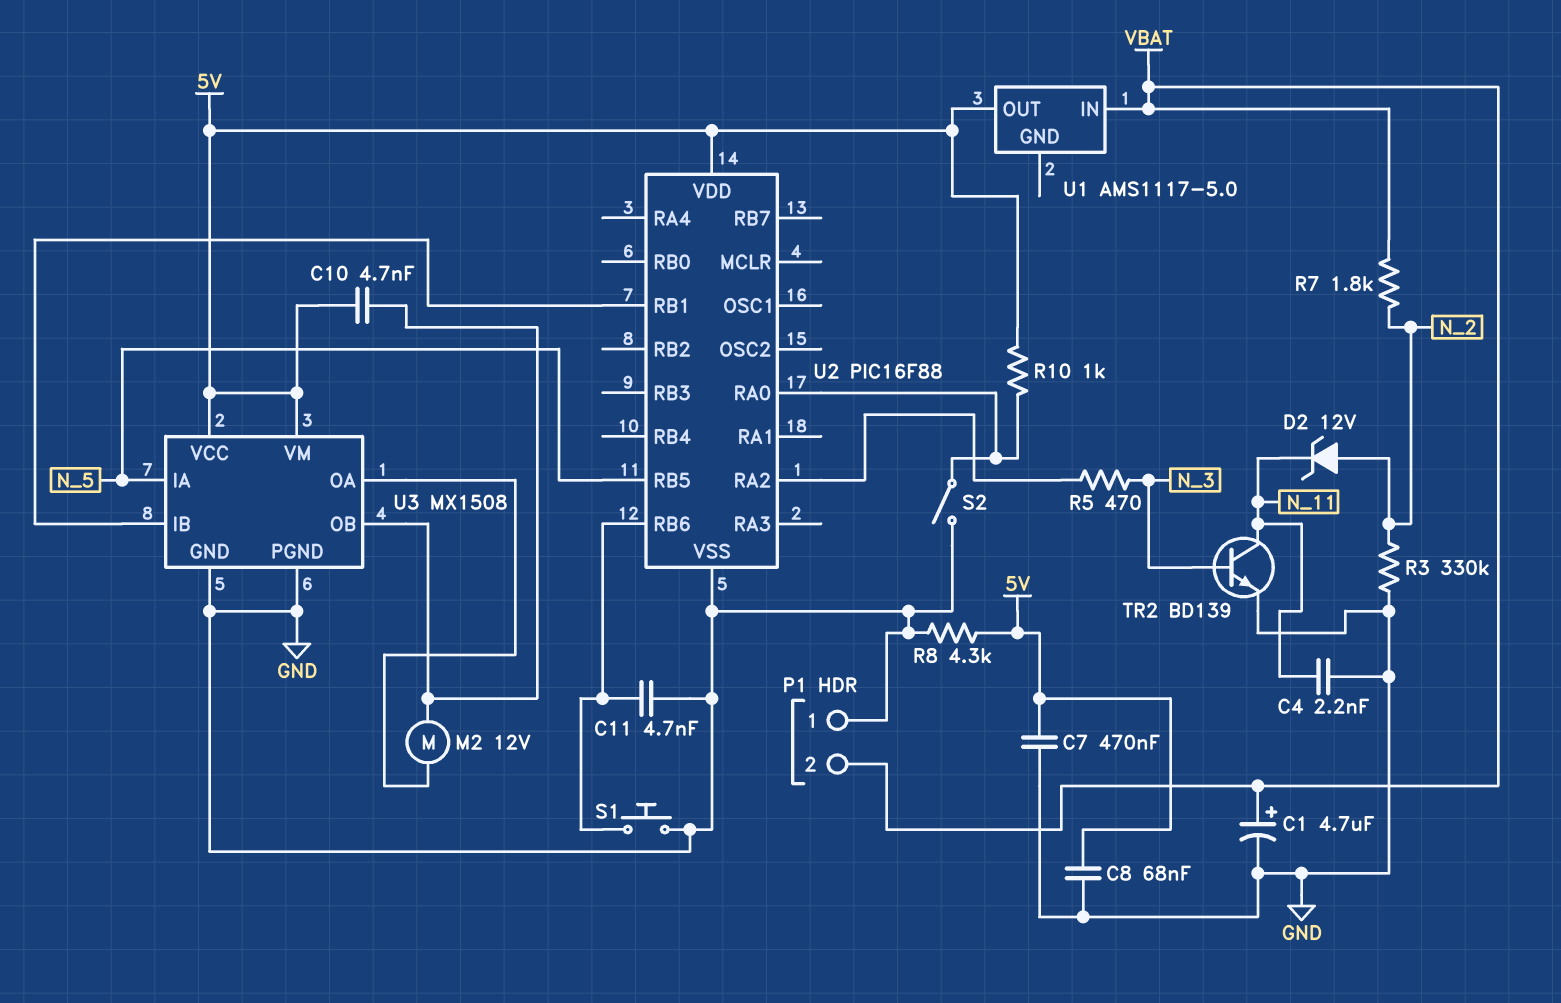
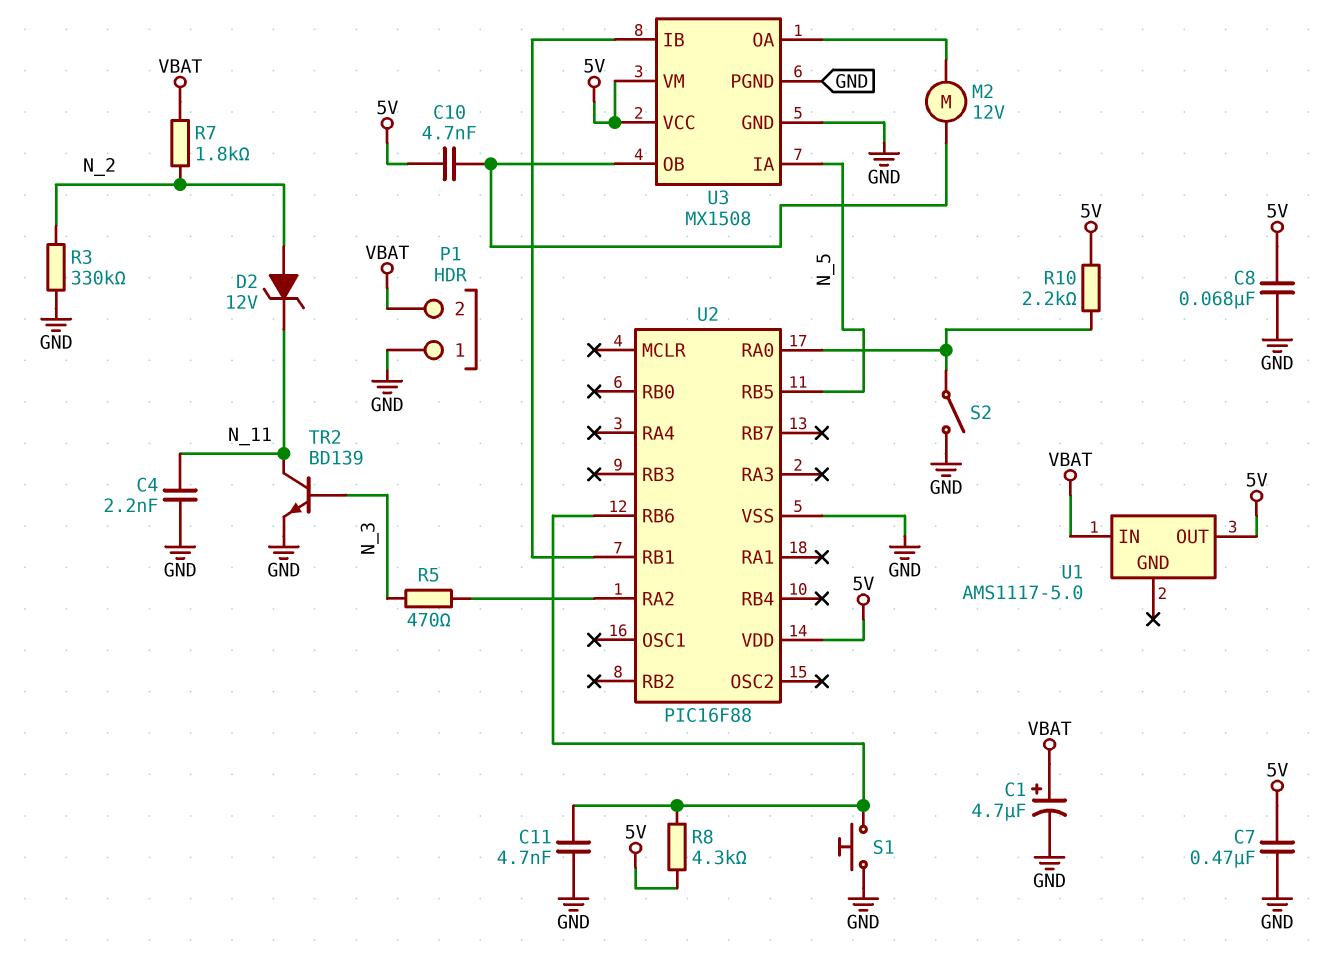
R8: 4.3k (5V, GND) -> 4.3k (5V, U2/RB6)
R10: 1k (5V, U2/RA0) -> 2.2k (5V, U2/RA0)

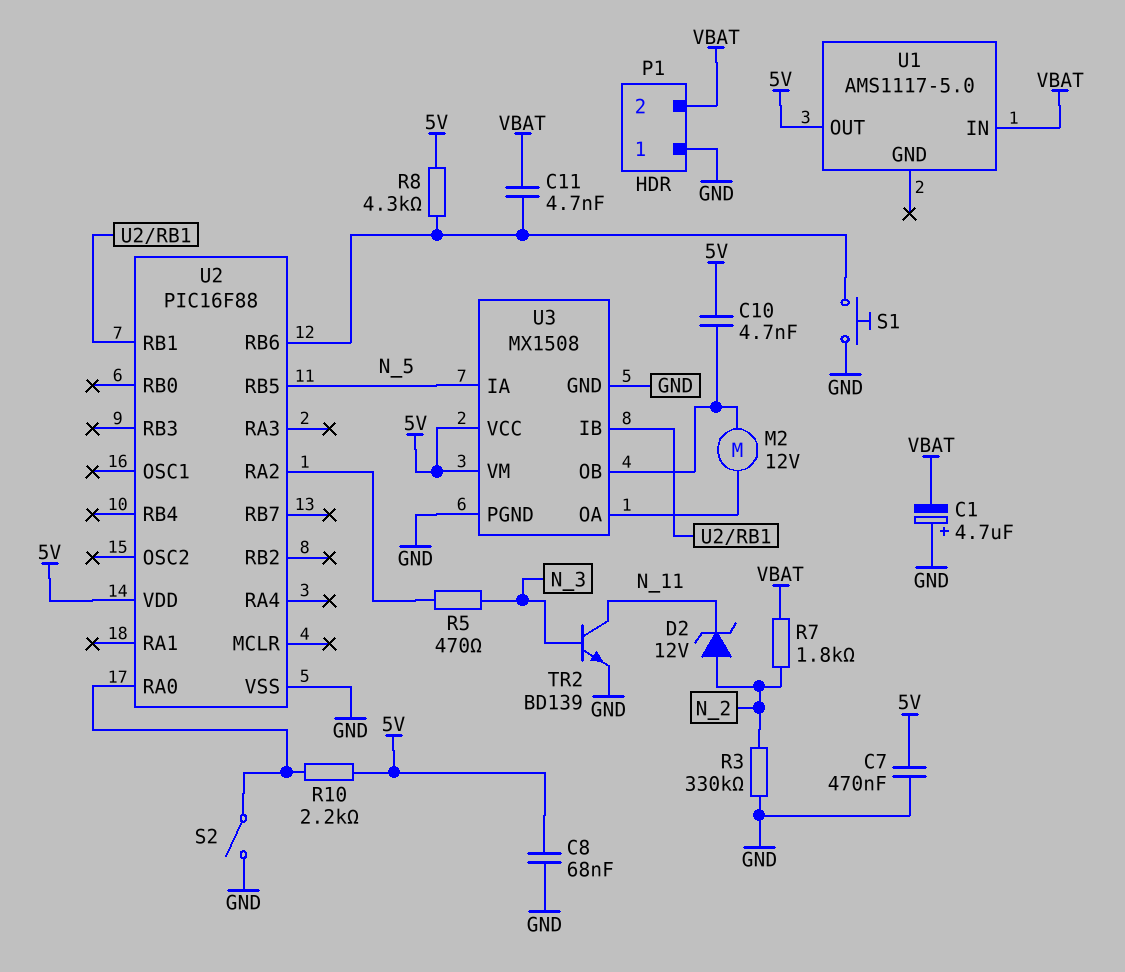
C1: 4.7uF (plus VBAT, minus GND) -> 4.7uF (plus GND, minus VBAT)
C4: 2.2nF (GND, N_11) -> none
C11: 4.7nF (GND, U2/RB6) -> 4.7nF (U2/RB6, VBAT)

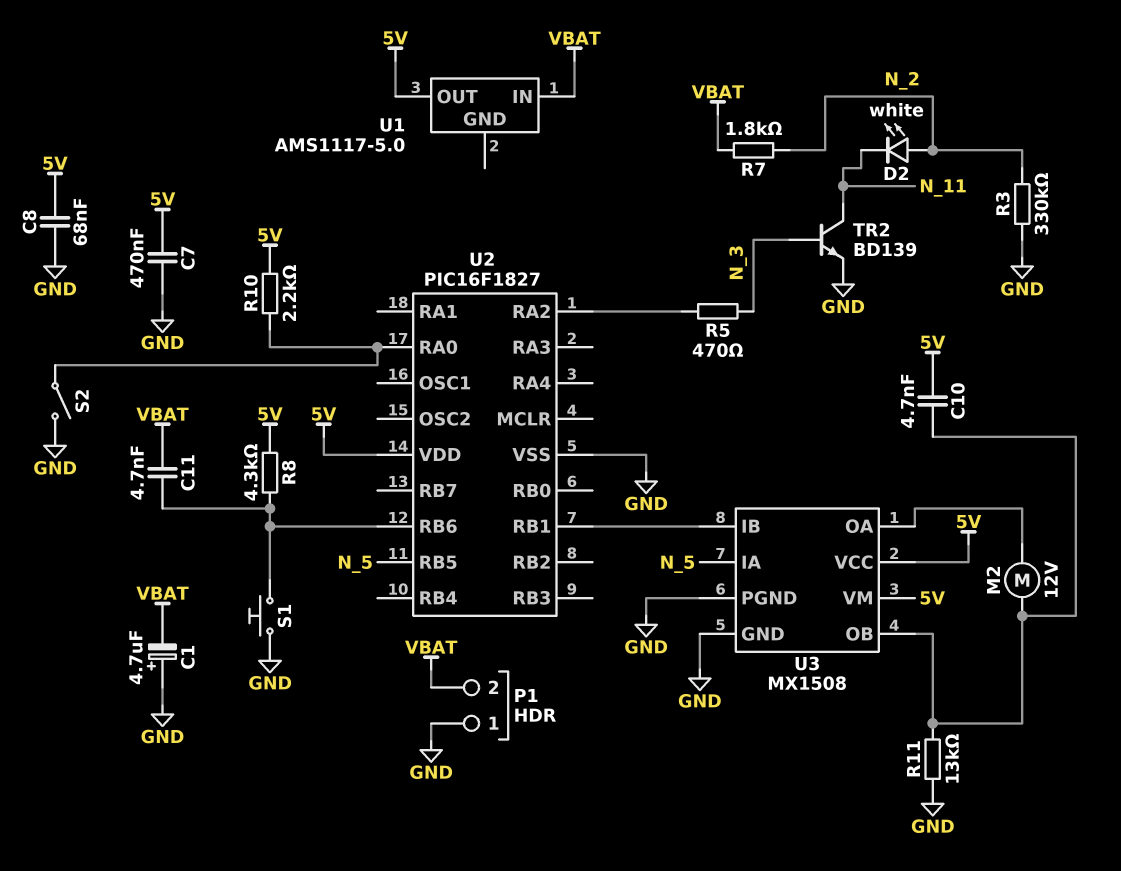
D2: zener 12V (A N_2, K N_11) -> LED white (A N_2, K N_11)
R11: none -> 13k (GND, U3/OB)
U2: PIC16F88 -> PIC16F1827

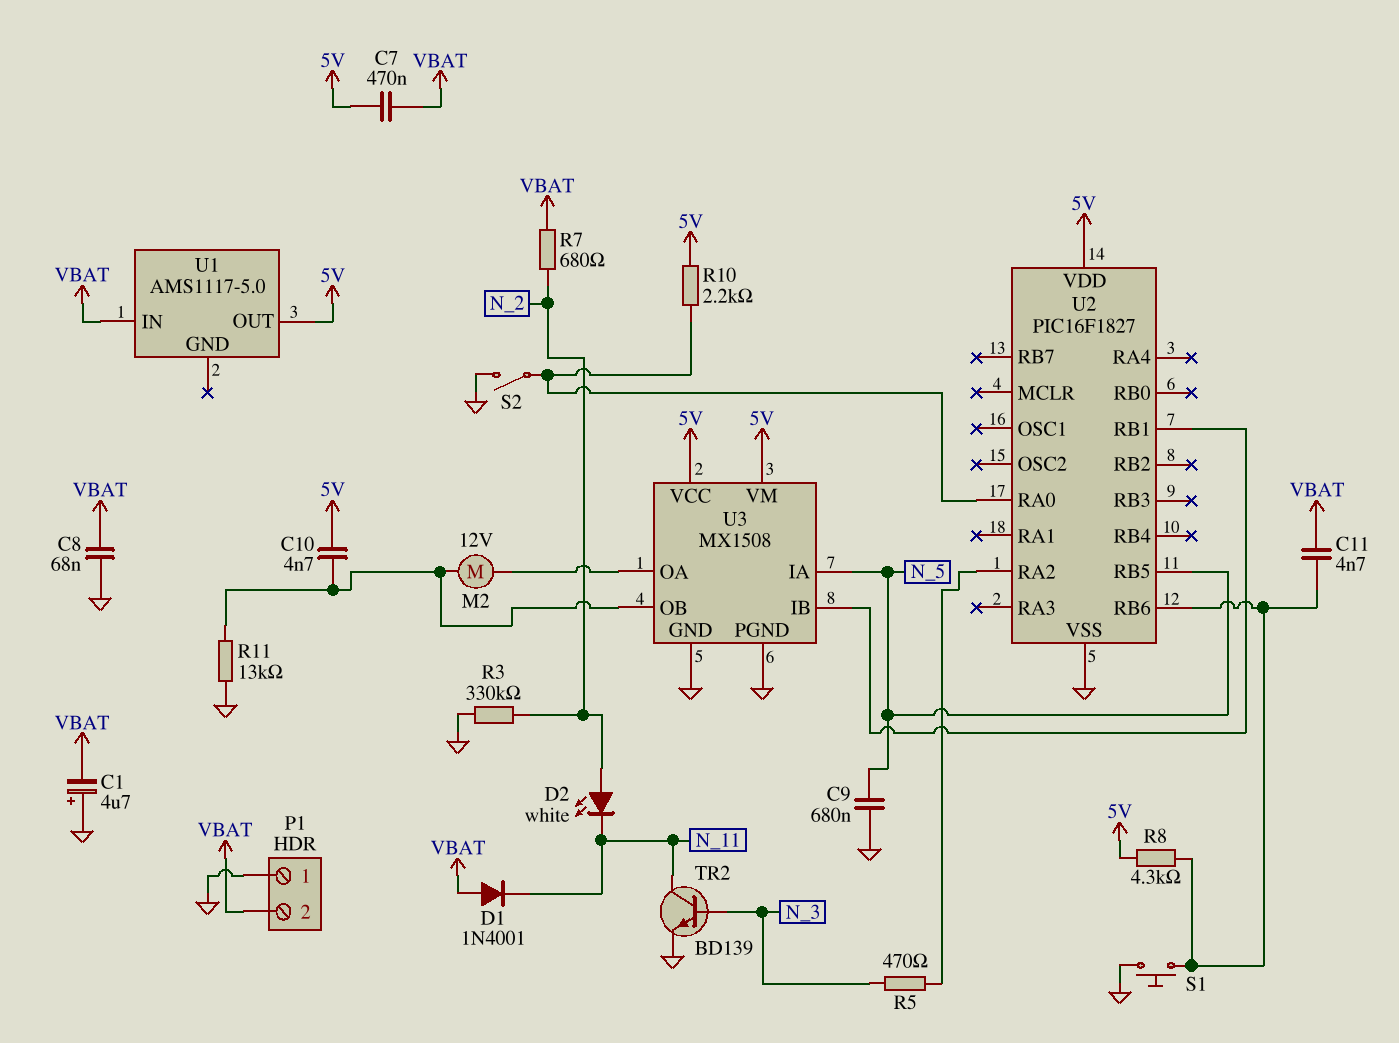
C7: 470nF (5V, GND) -> 470nF (5V, VBAT)
C8: 68nF (5V, GND) -> 68nF (GND, VBAT)
C9: none -> 680nF (GND, N_5)
D1: none -> diode 1N4001 (A VBAT, K N_11)
R7: 1.8k (N_2, VBAT) -> 680 (N_2, VBAT)

